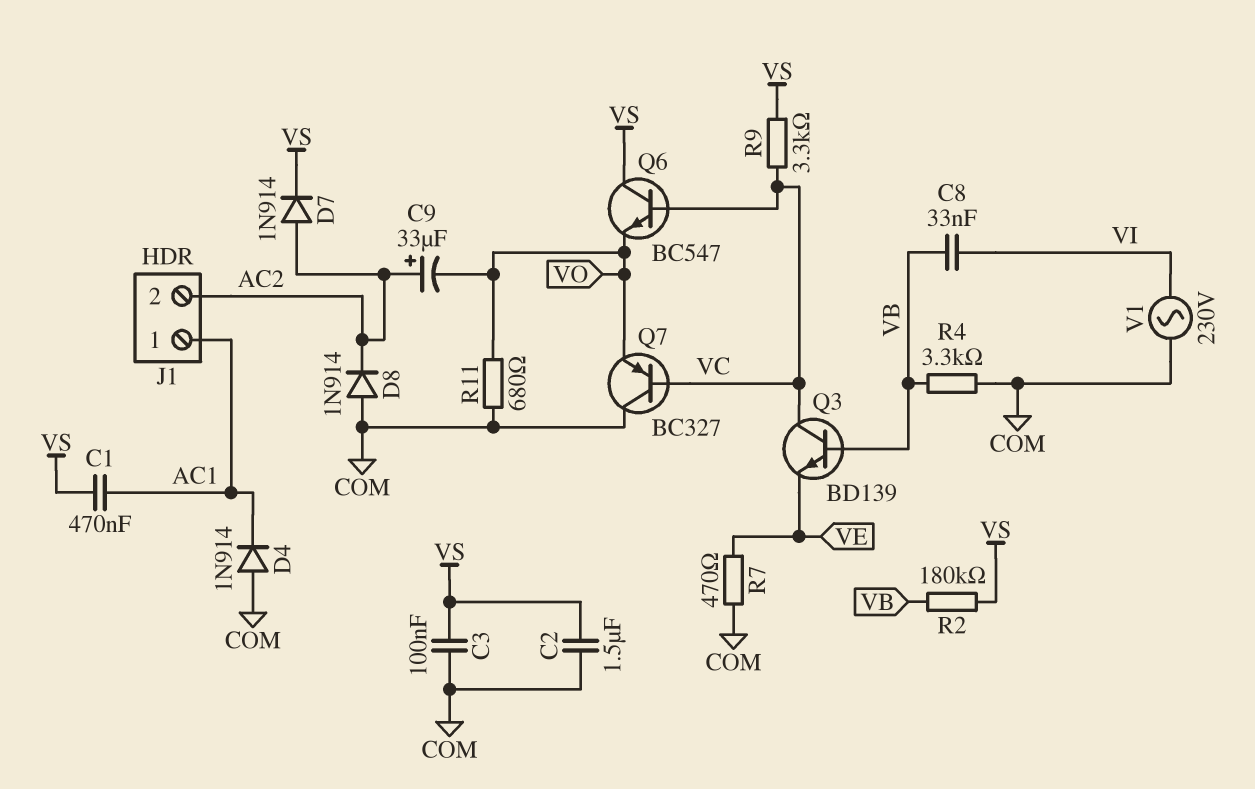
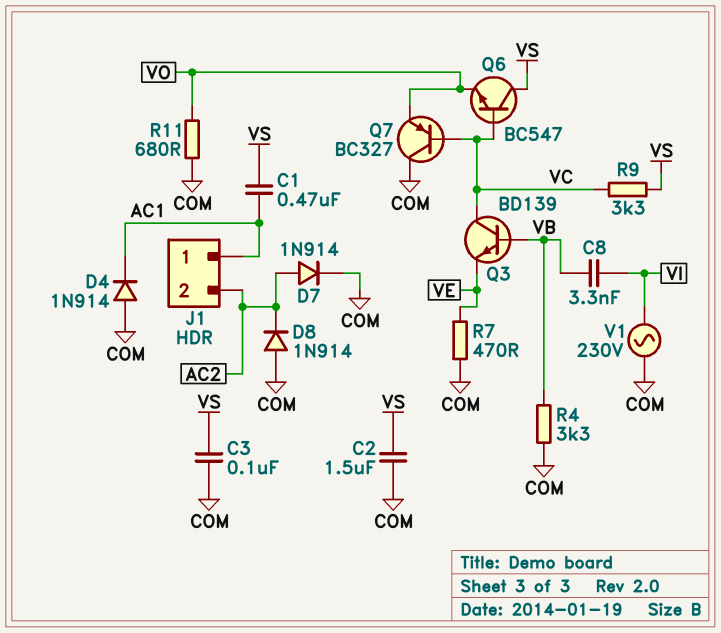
C8: 33nF (VB, VI) -> 3.3nF (VB, VI)
C9: 33uF (plus AC2, minus VO) -> none
D7: diode 1N914 (A AC2, K VS) -> diode 1N914 (A AC2, K COM)
R2: 180k (VB, VS) -> none

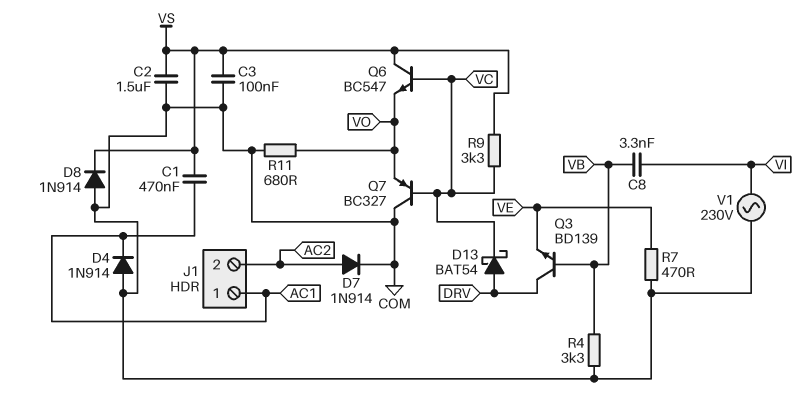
D8: diode 1N914 (A COM, K AC2) -> diode 1N914 (A COM, K VS)
D13: none -> schottky BAT54 (A DRV, K VC)
Q3: NPN BD139 (B VB, C VC, E VE) -> NPN BD139 (B VB, C DRV, E VE)

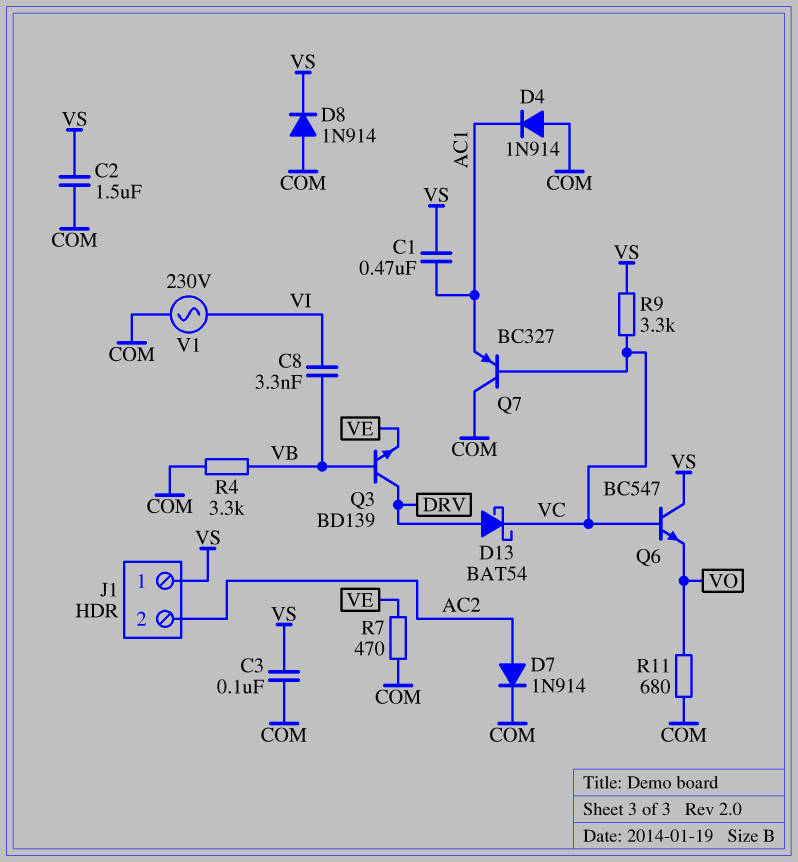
J1 pin 1: AC1 -> VS
Q7: PNP BC327 (B VC, C COM, E VO) -> PNP BC327 (B VC, C COM, E AC1)

